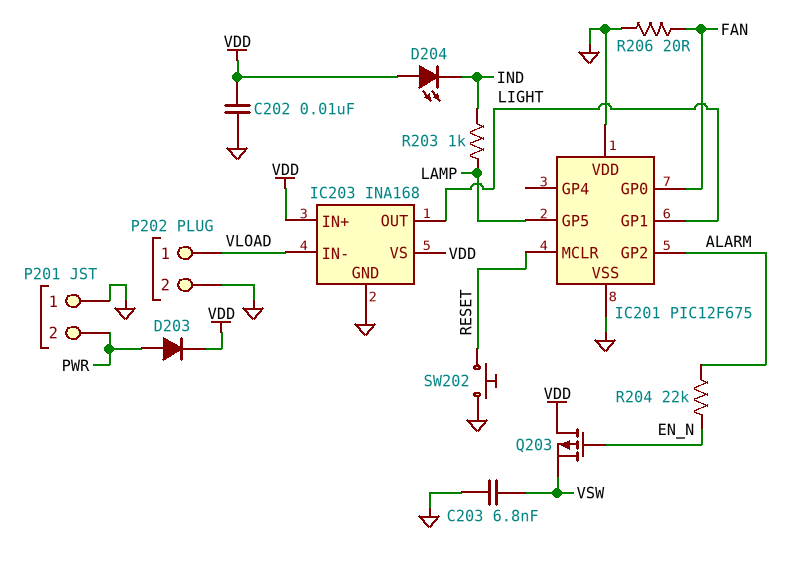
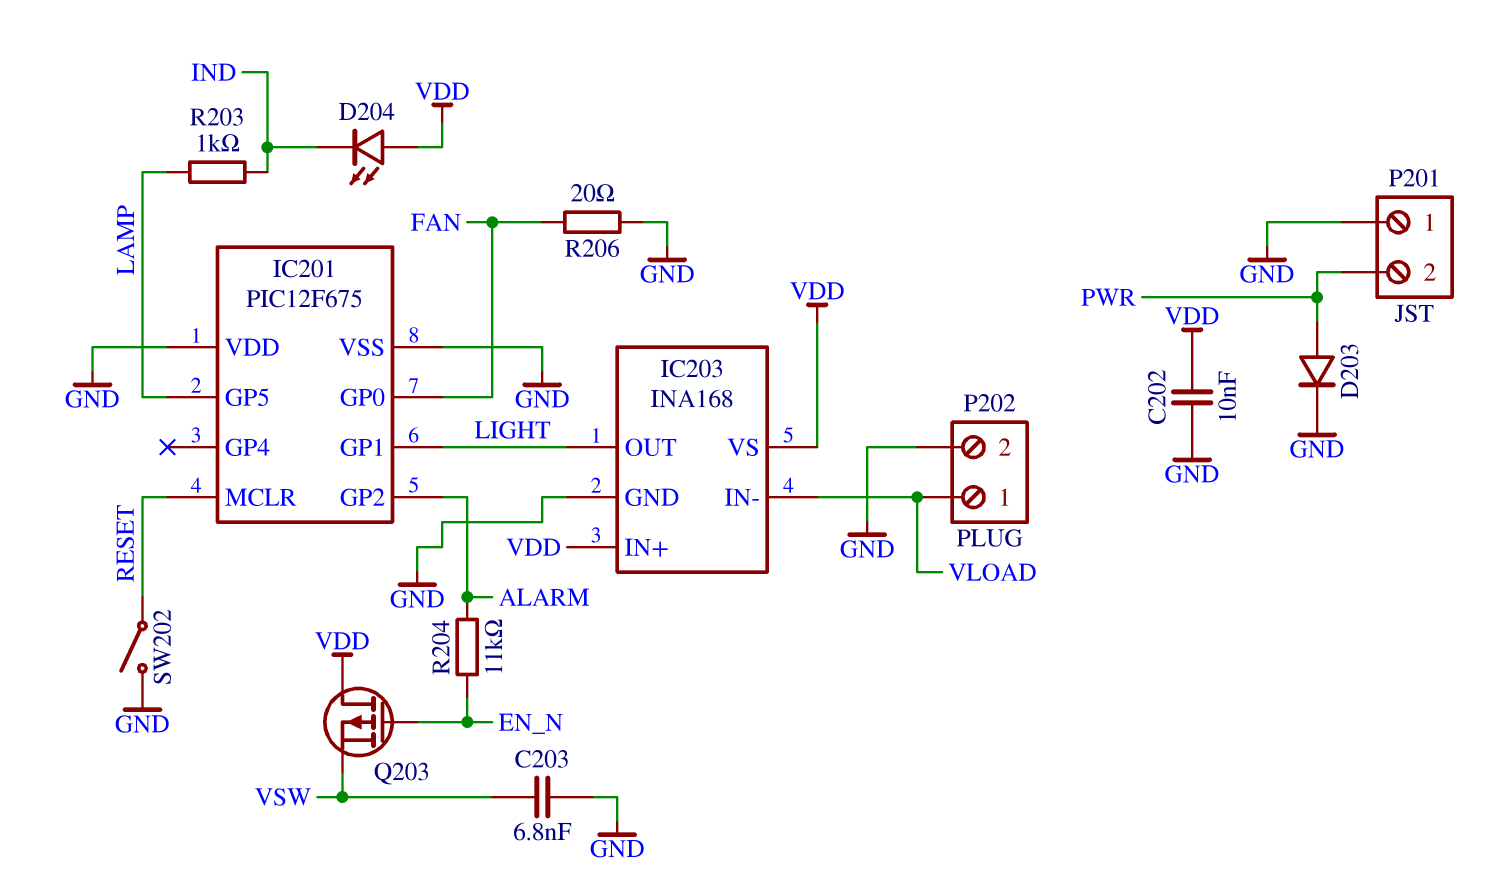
D203: diode (A PWR, K VDD) -> diode (A PWR, K GND)
R204: 22k (ALARM, EN_N) -> 11k (ALARM, EN_N)
SW202: button (GND, RESET) -> switch (GND, RESET)

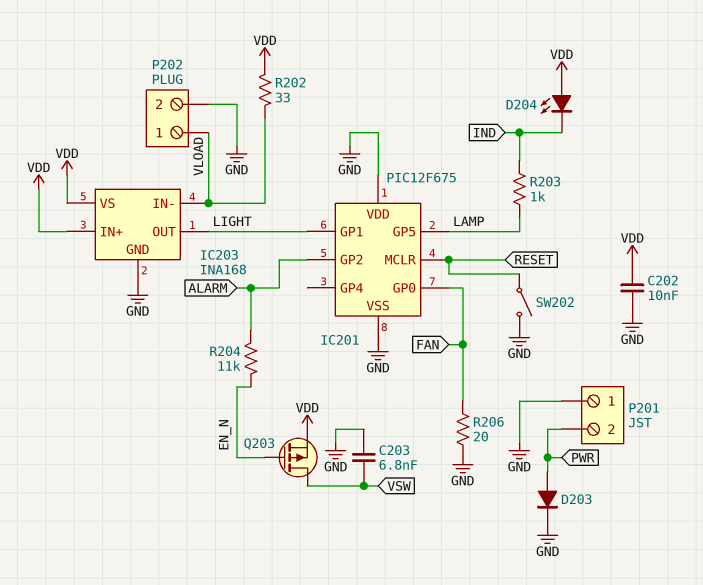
Q203: PMOS (G EN_N, D VDD, S VSW) -> PMOS (G EN_N, D VSW, S VDD)
R202: none -> 33 (VDD, VLOAD)

